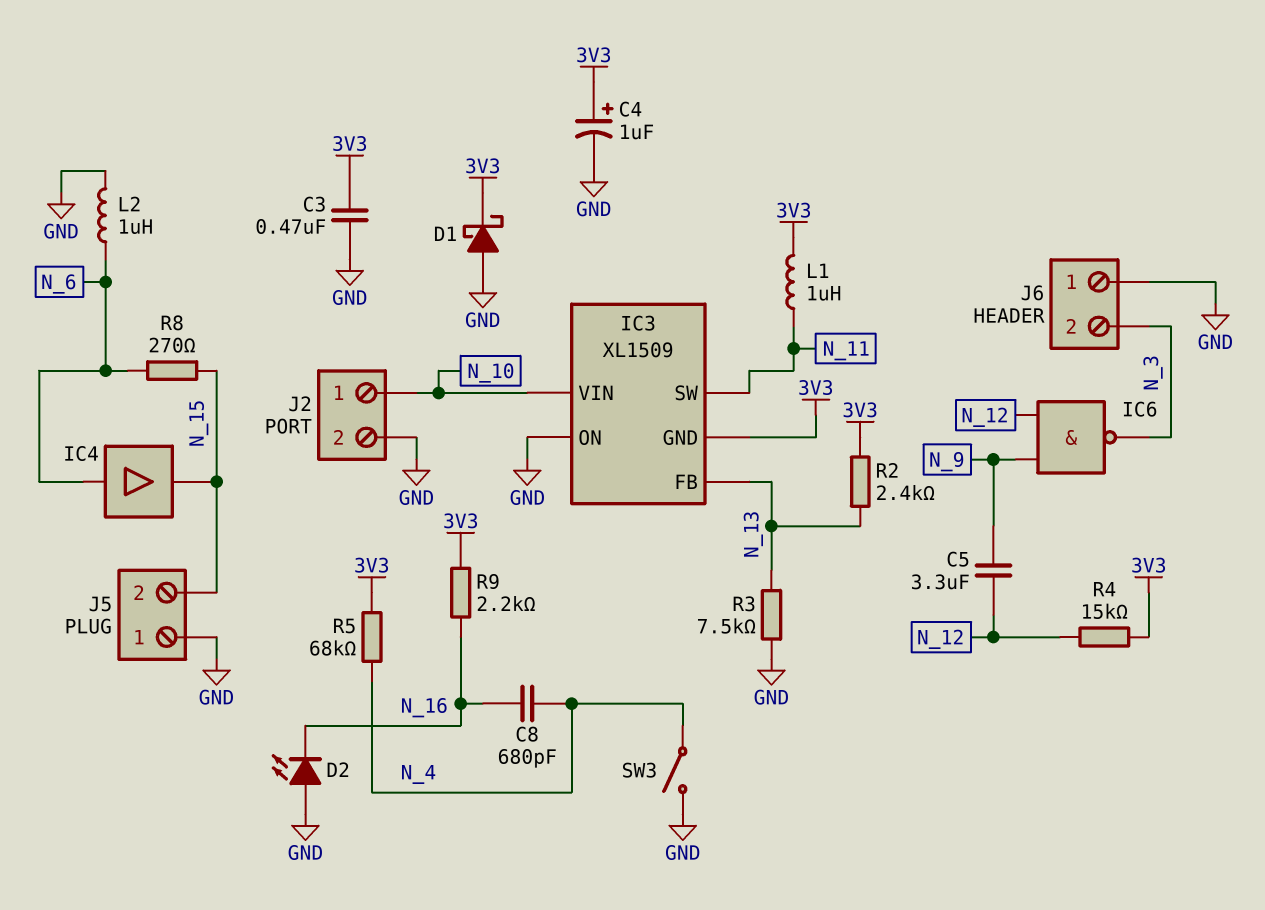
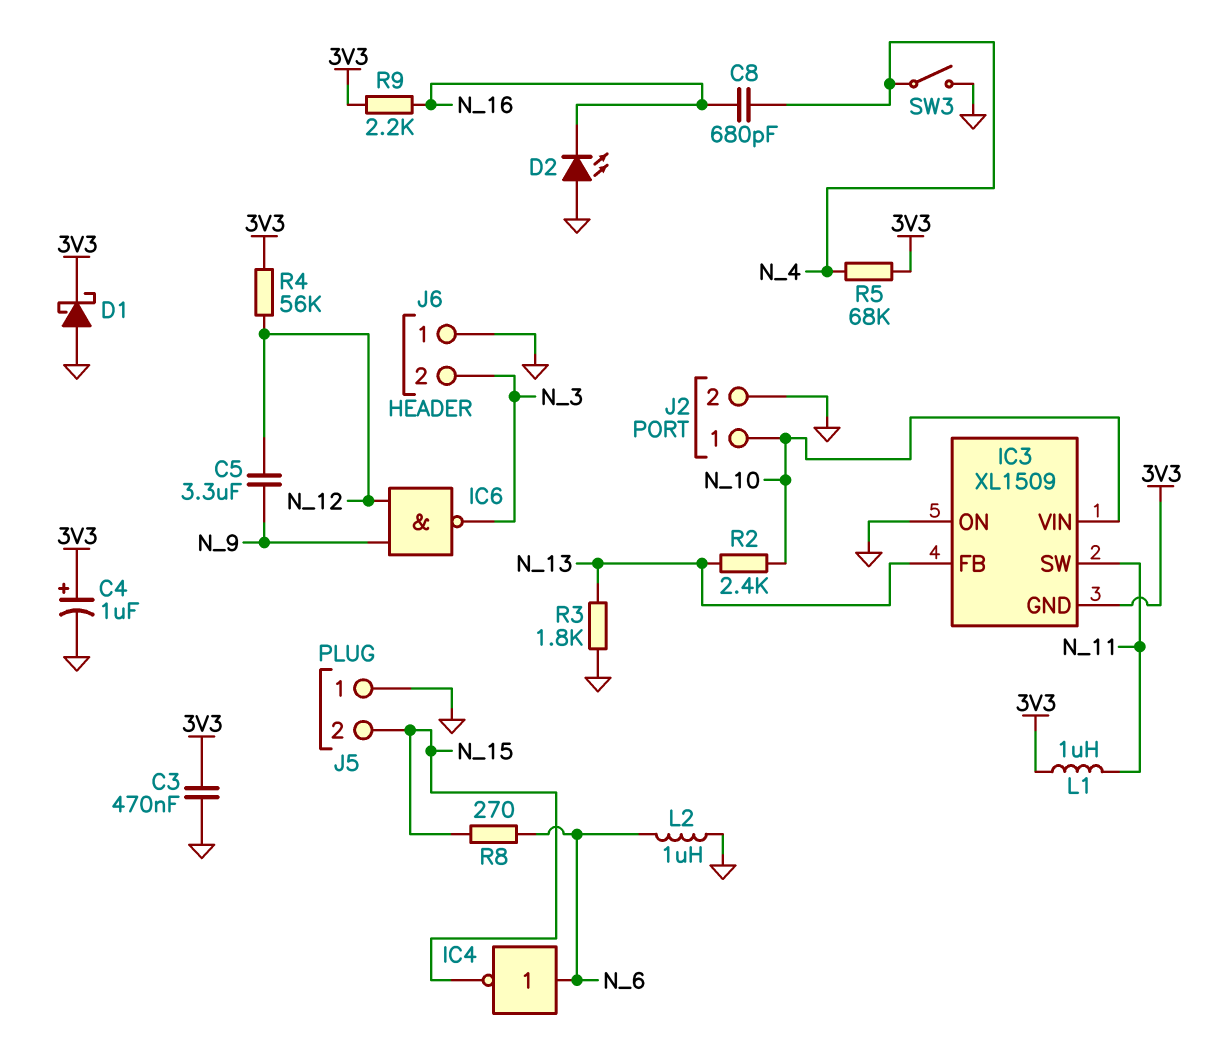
IC4: buffer (in N_6, out N_15) -> NOT (in N_6, out N_15)
R2: 2.4k (3V3, N_13) -> 2.4k (N_10, N_13)
R3: 7.5k (GND, N_13) -> 1.8k (GND, N_13)
R4: 15k (3V3, N_12) -> 56k (3V3, N_12)

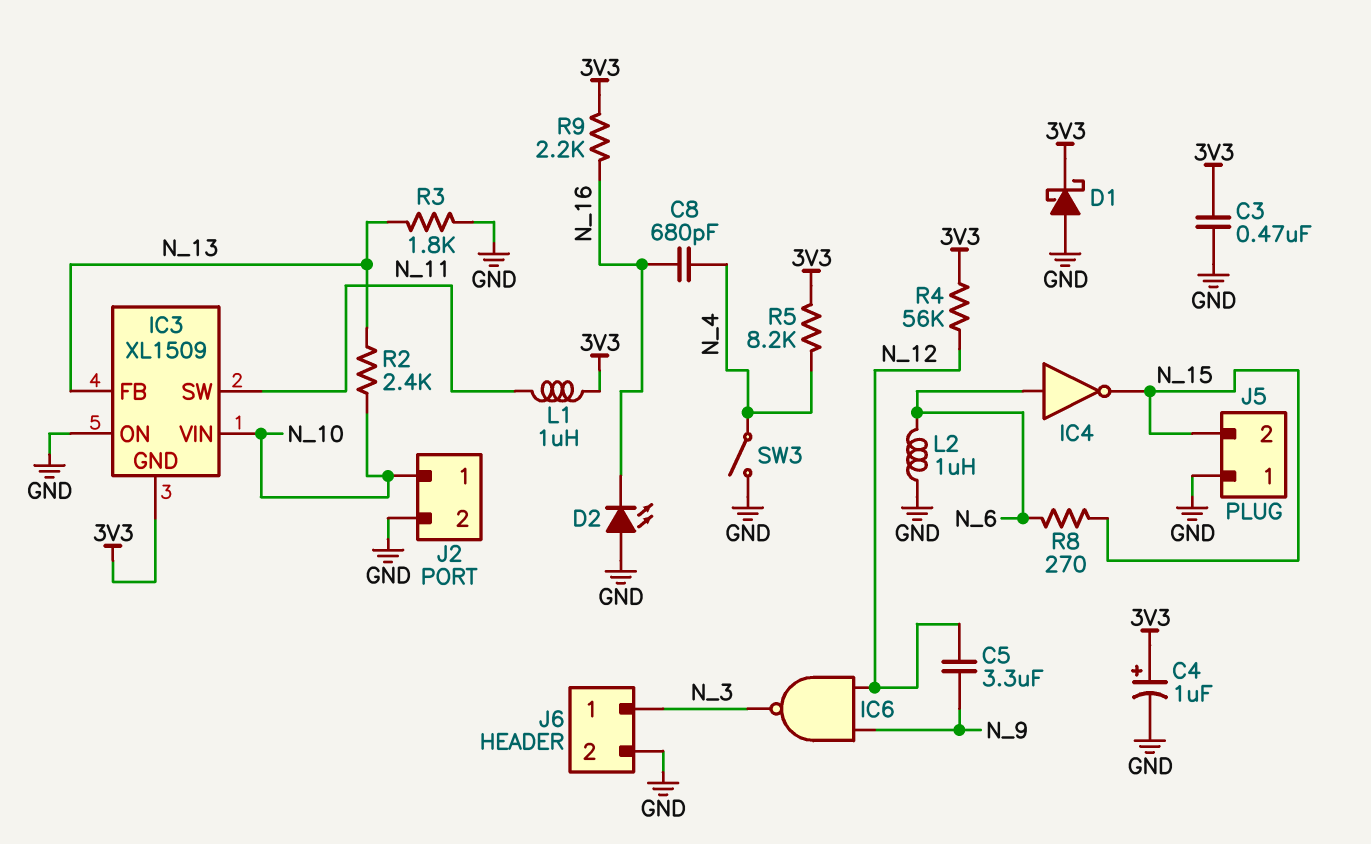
J6 pin 1: GND -> N_3
J6 pin 2: N_3 -> GND
R5: 68k (3V3, N_4) -> 8.2k (3V3, N_4)

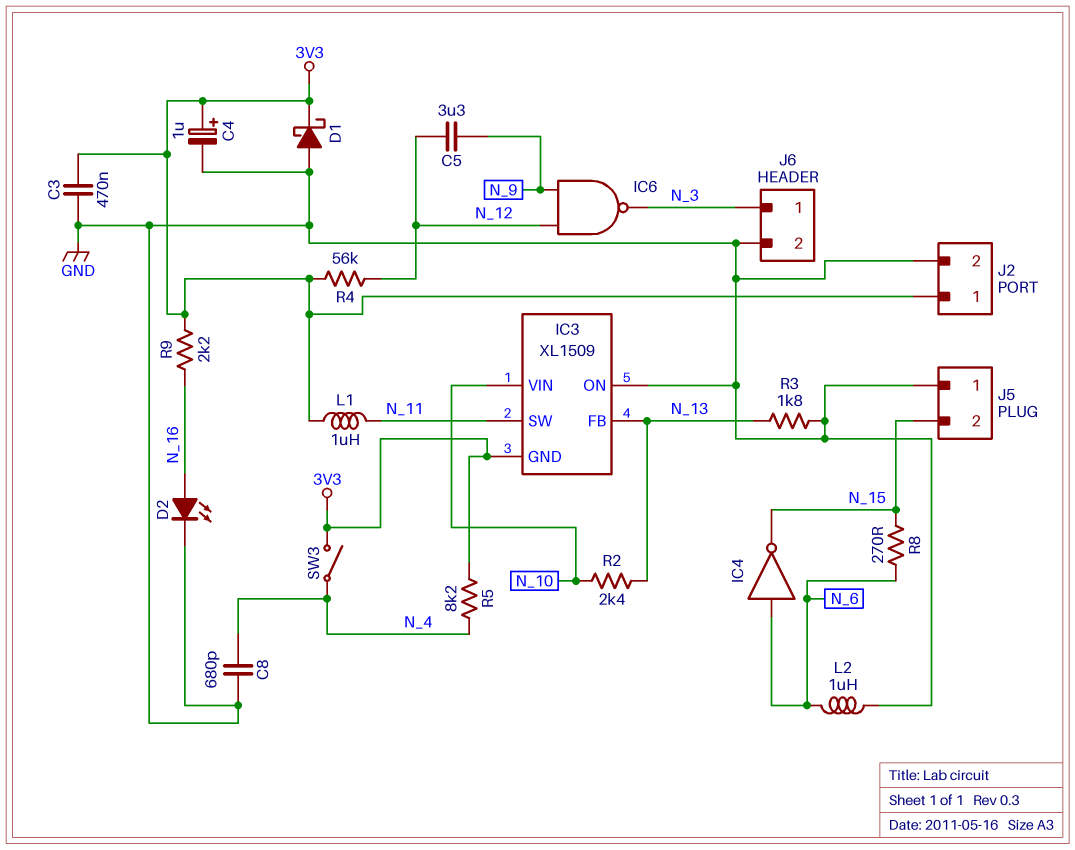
C8: 680pF (N_4, N_16) -> 680pF (GND, N_4)
D2: LED (A GND, K N_16) -> LED (A N_16, K GND)
J2 pin 1: N_10 -> 3V3
SW3: switch (GND, N_4) -> switch (3V3, N_4)

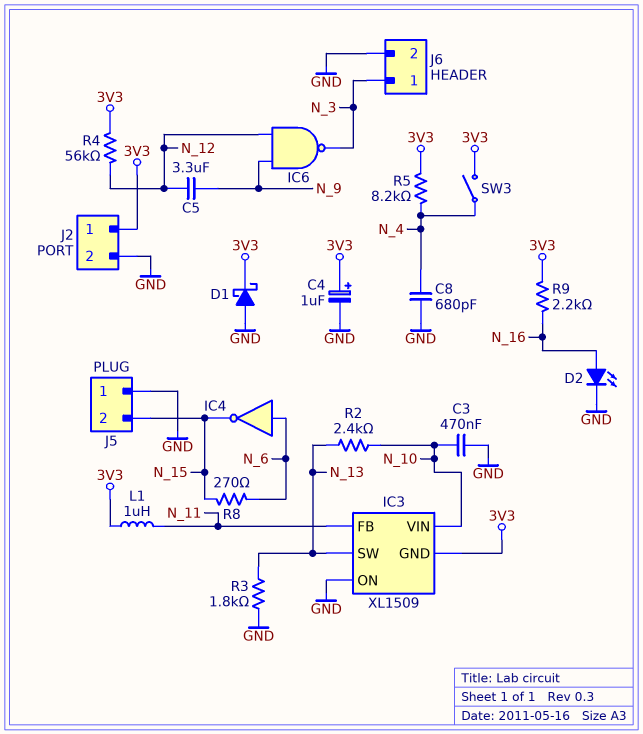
C3: 470nF (3V3, GND) -> 470nF (GND, N_10)
IC3 pin FB: N_13 -> N_11
IC3 pin SW: N_11 -> N_13
L2: 1uH (GND, N_6) -> none

